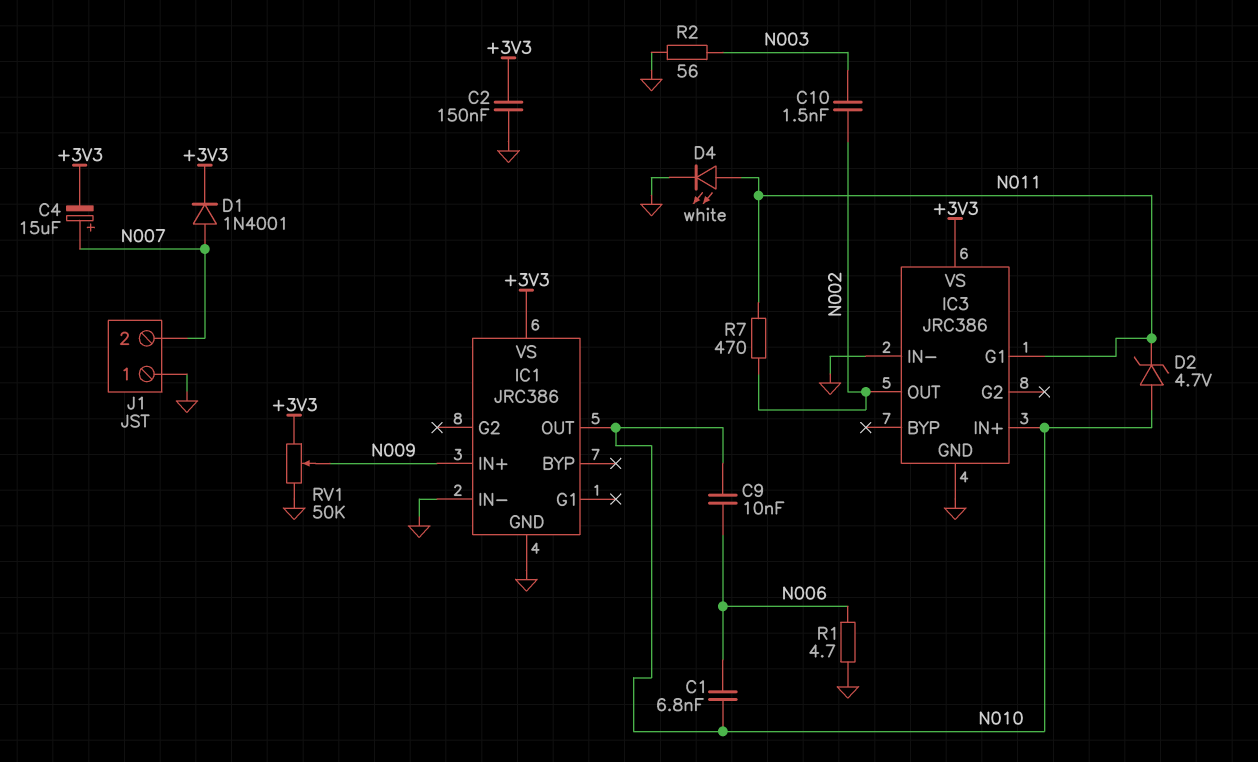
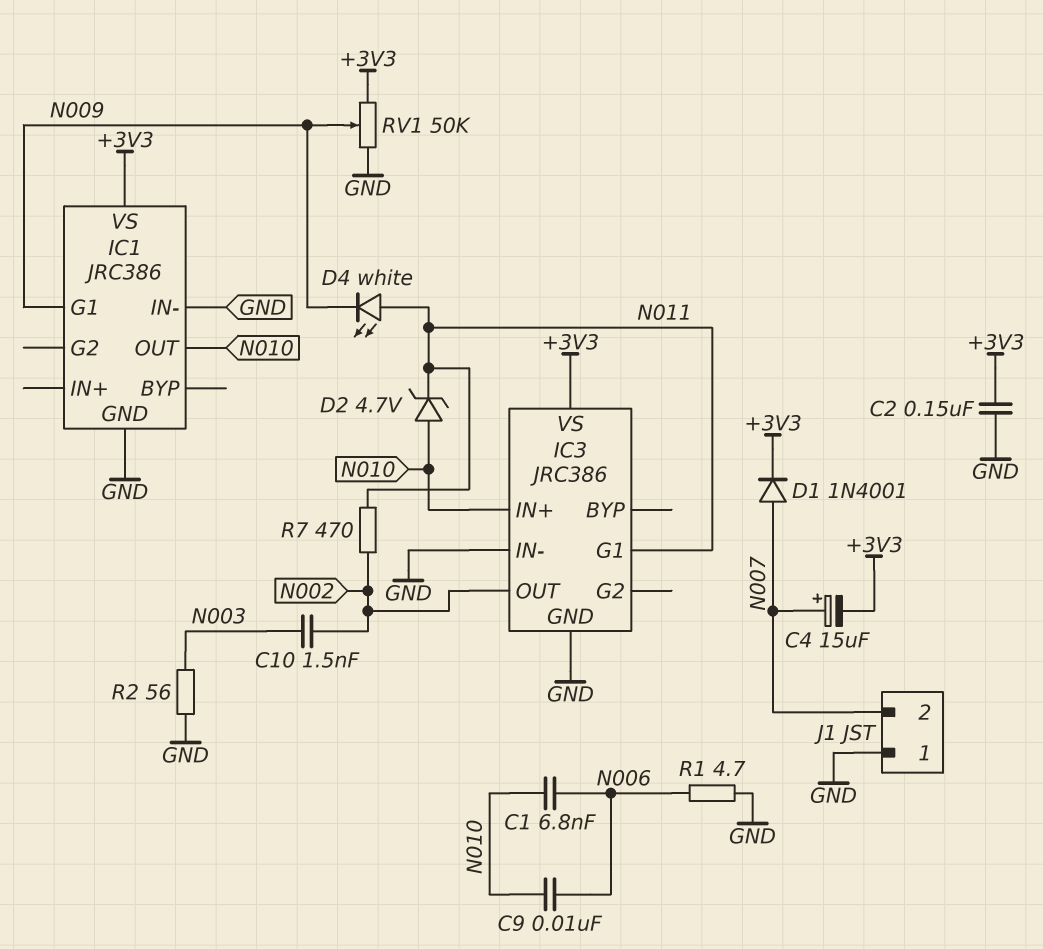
D4: LED white (A N011, K GND) -> LED white (A N011, K N009)
IC1 pin G1: none -> N009
IC1 pin IN+: N009 -> none

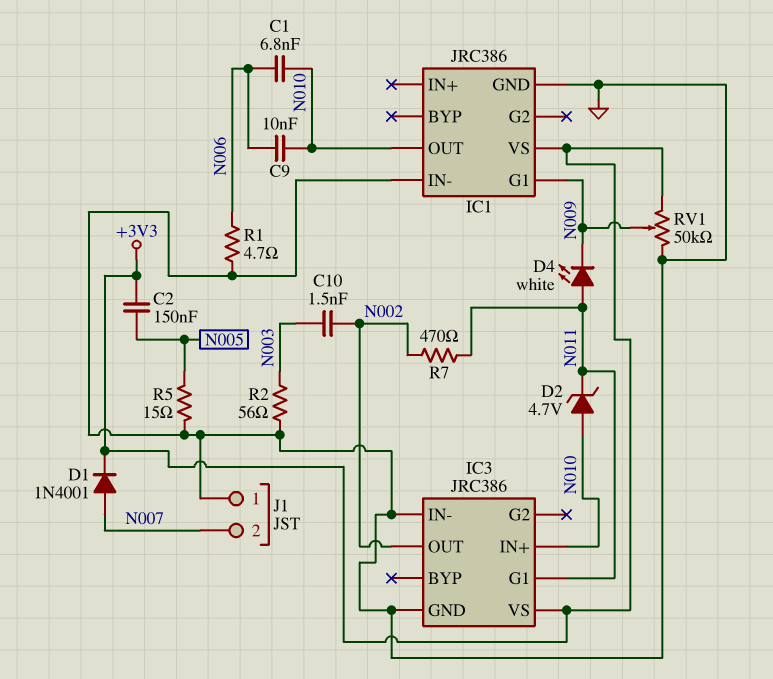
C2: 150nF (+3V3, GND) -> 150nF (+3V3, N005)
C4: 15uF (plus N007, minus +3V3) -> none
R5: none -> 15 (GND, N005)

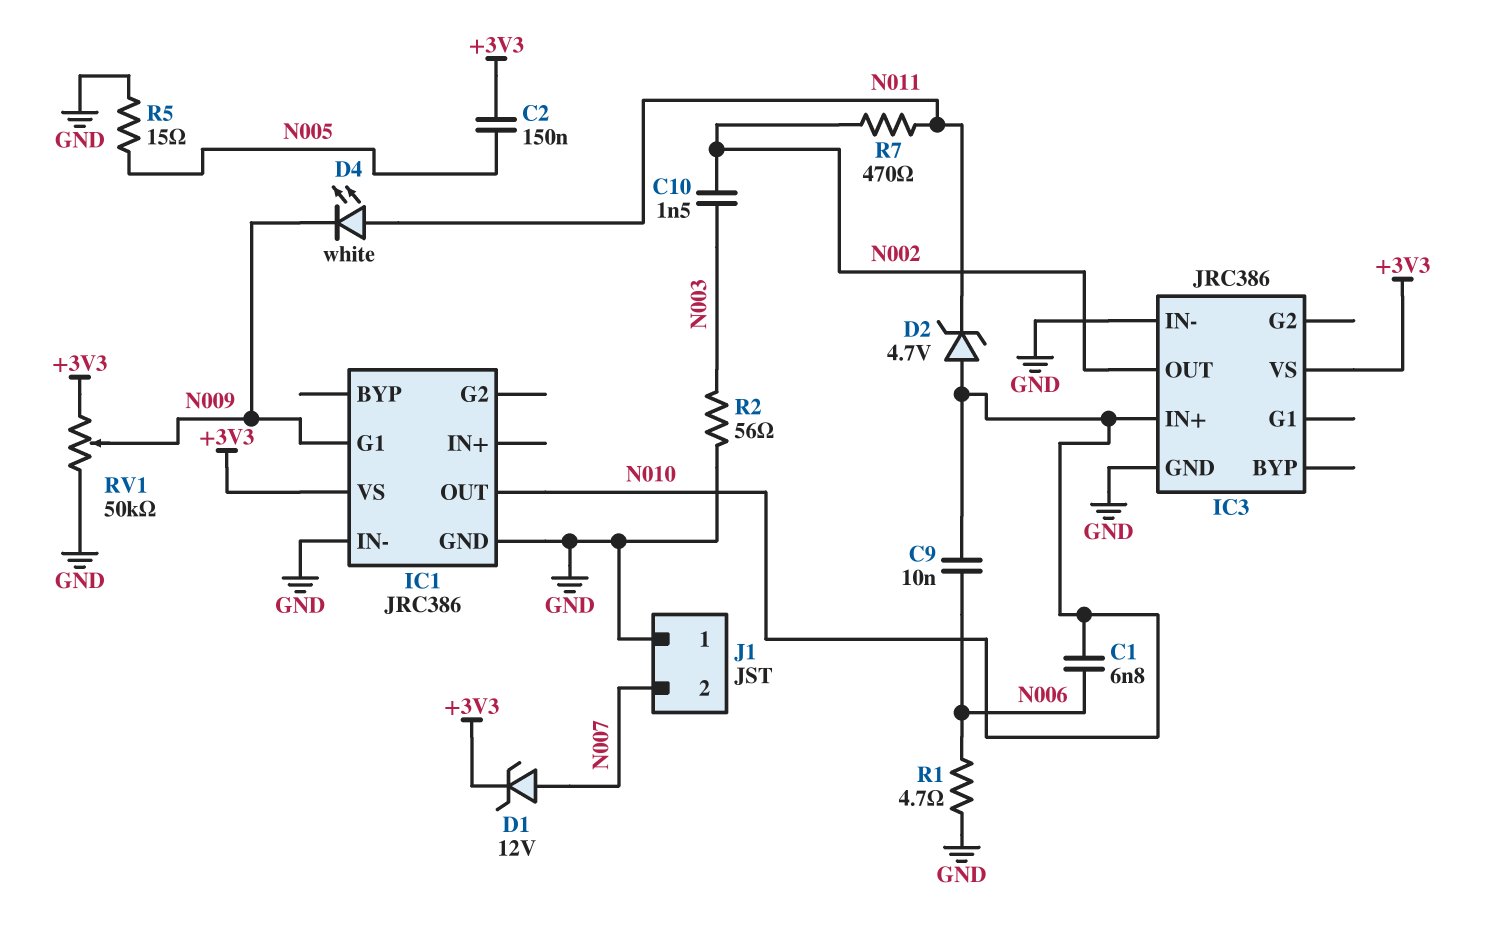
D1: diode 1N4001 (A N007, K +3V3) -> zener 12V (A N007, K +3V3)
IC3 pin G1: N011 -> none

